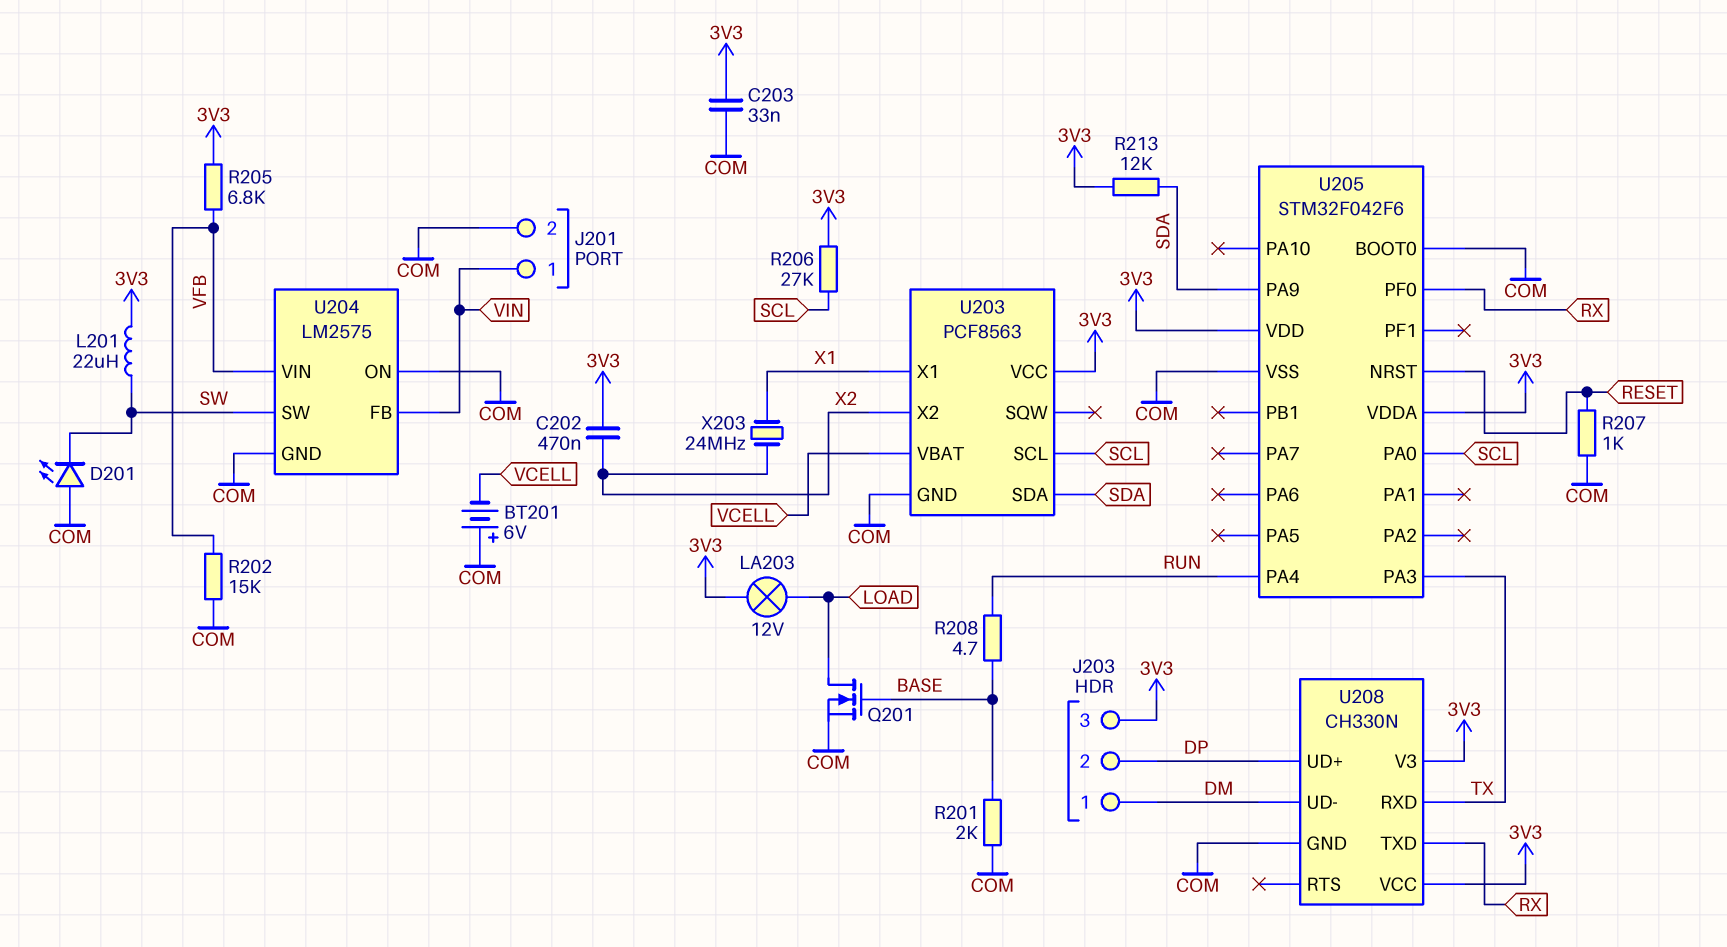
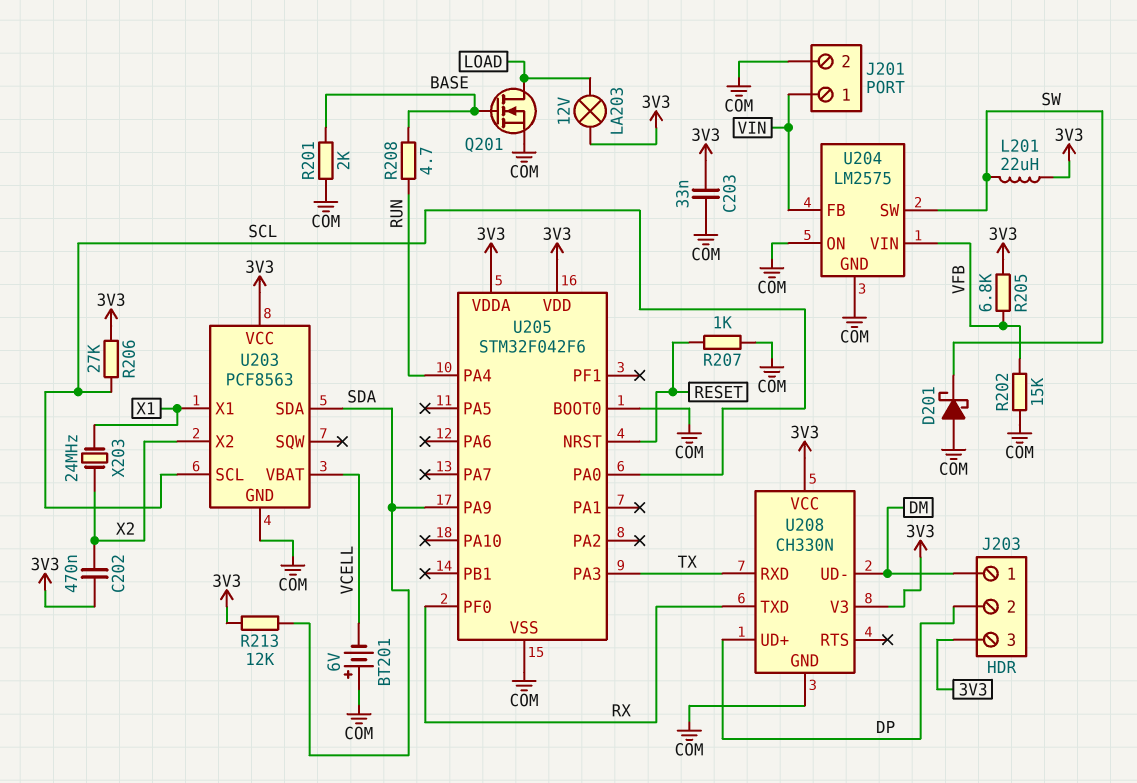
D201: LED (A COM, K SW) -> schottky (A COM, K SW)

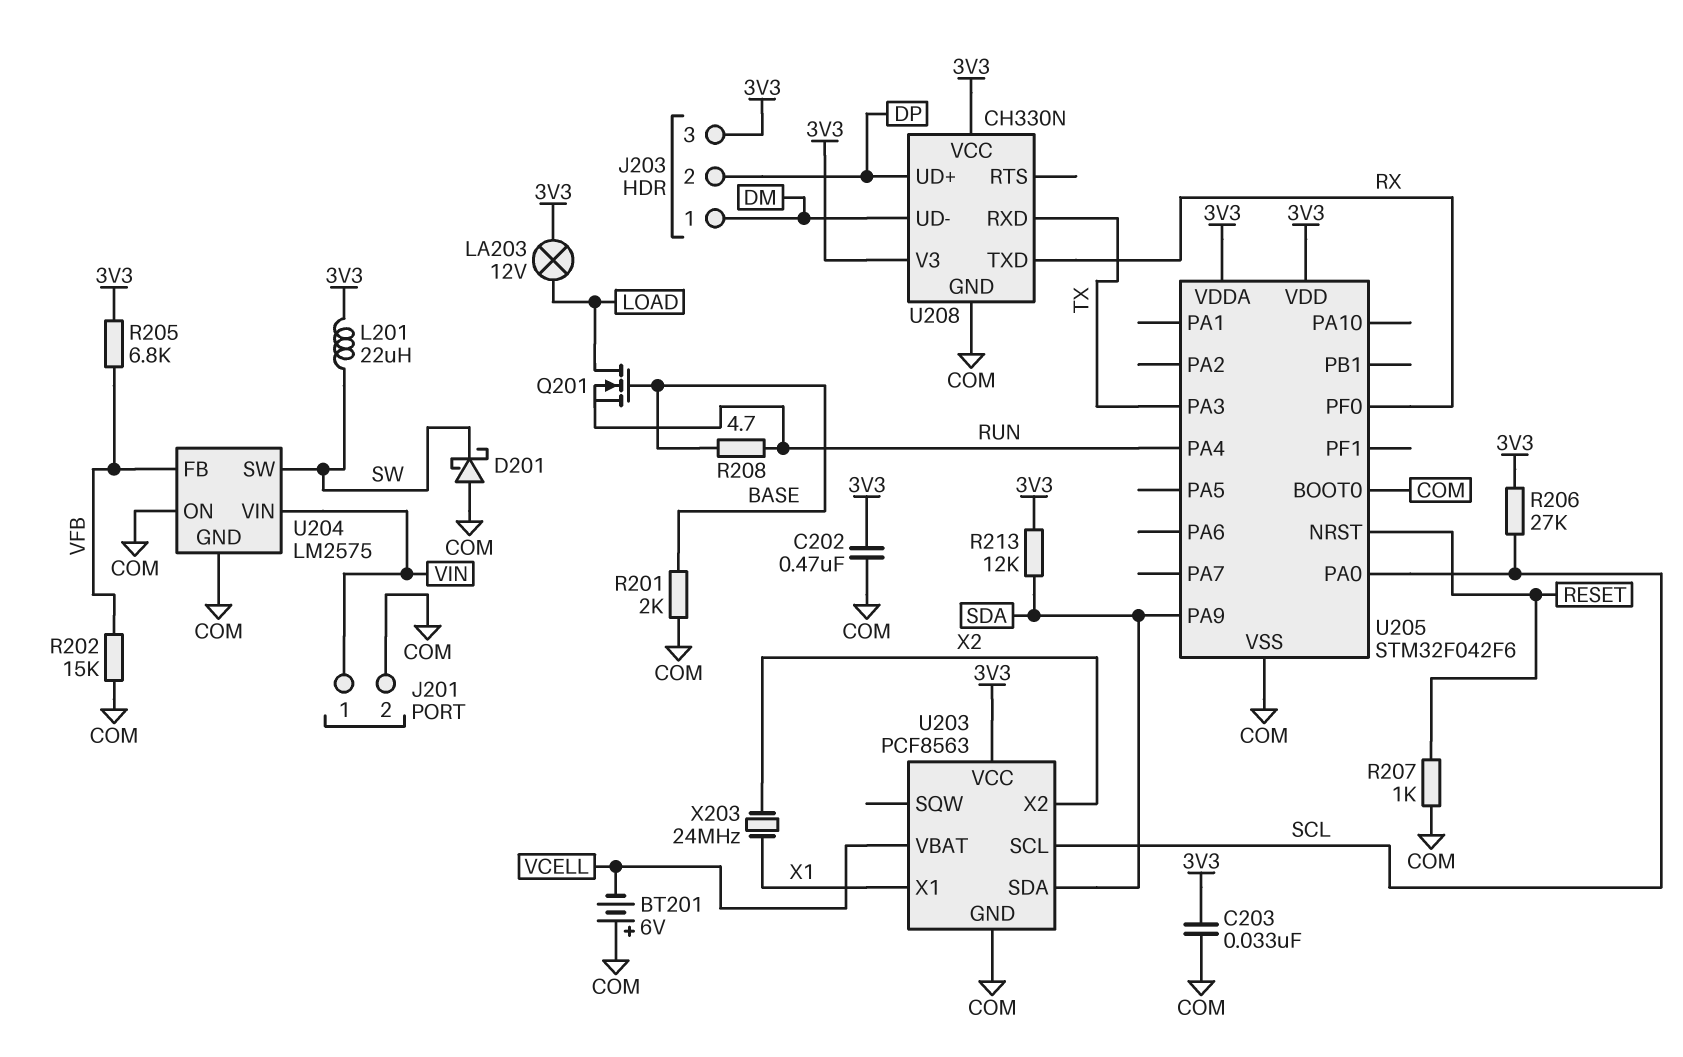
C202: 470nF (3V3, X2) -> 470nF (3V3, COM)
Q201: NMOS (G BASE, D LOAD, S COM) -> NMOS (G BASE, D LOAD, S RUN)
U204 pin FB: VIN -> VFB
U204 pin VIN: VFB -> VIN

